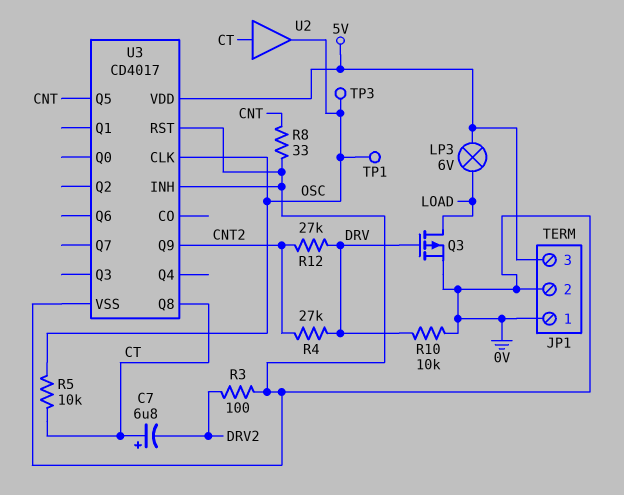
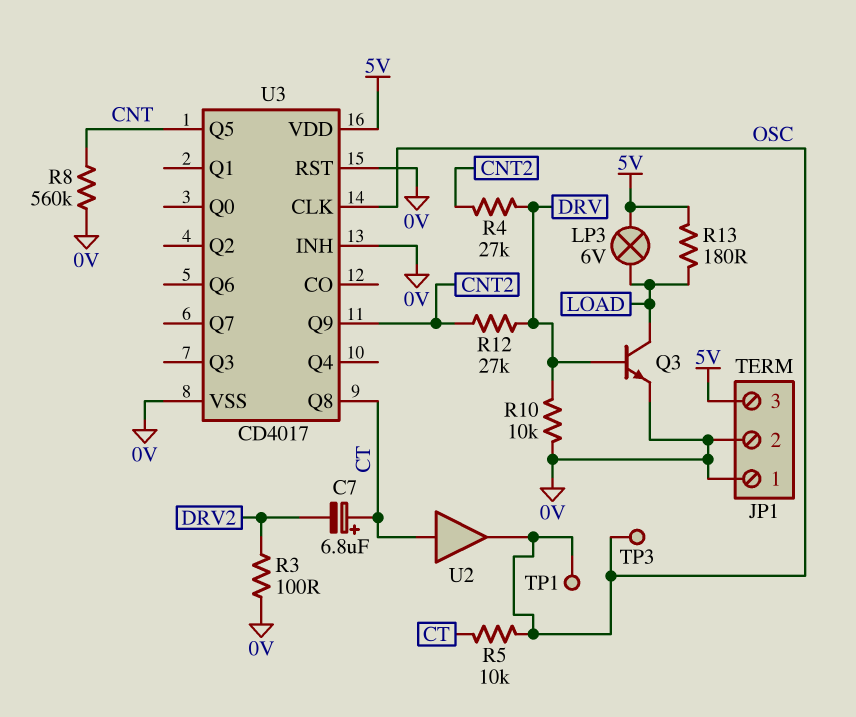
Q3: PMOS (G DRV, D LOAD, S 0V) -> NPN (B DRV, C LOAD, E 0V)
R8: 33 (0V, CNT) -> 560k (0V, CNT)
R13: none -> 180 (5V, LOAD)

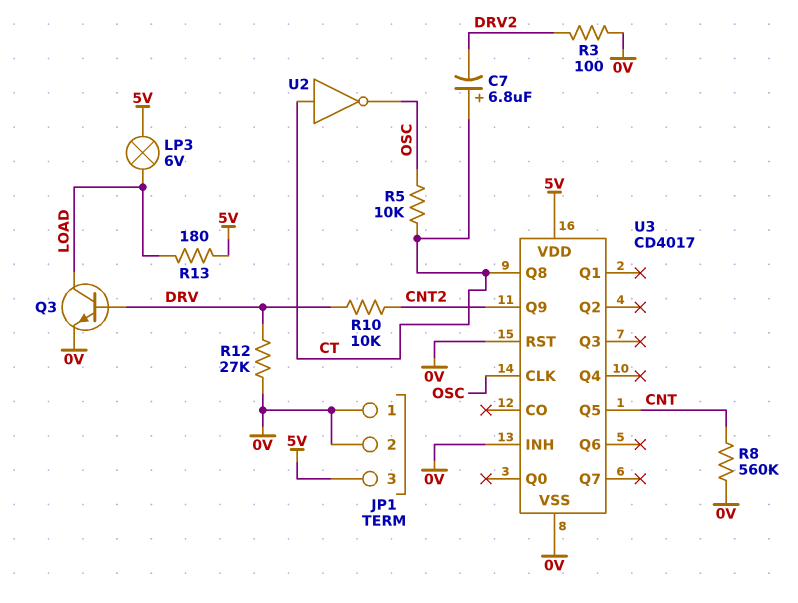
R4: 27k (CNT2, DRV) -> none
R10: 10k (0V, DRV) -> 10k (CNT2, DRV)
R12: 27k (CNT2, DRV) -> 27k (0V, DRV)
TP1: test point (OSC) -> none
TP3: test point (OSC) -> none
U2: buffer (in CT, out OSC) -> NOT (in CT, out OSC)

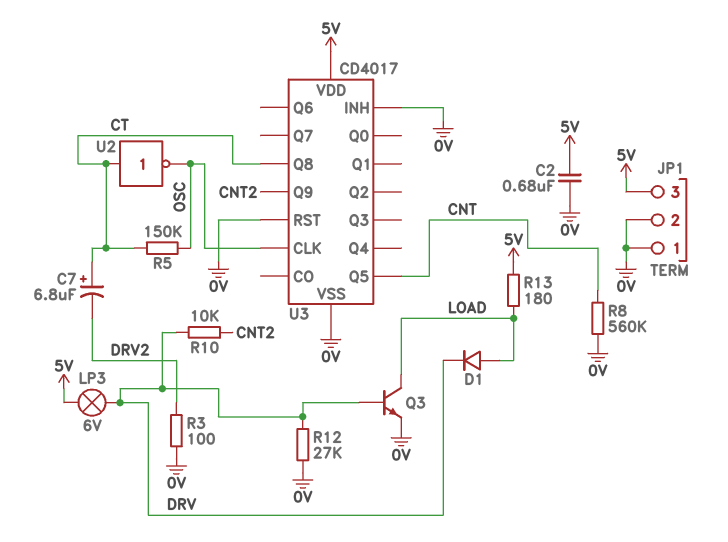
C2: none -> 680nF (0V, 5V)
D1: none -> diode (A LOAD, K DRV)
LP3: lamp 6V (5V, LOAD) -> lamp 6V (5V, DRV)
R5: 10k (CT, OSC) -> 150k (CT, OSC)

